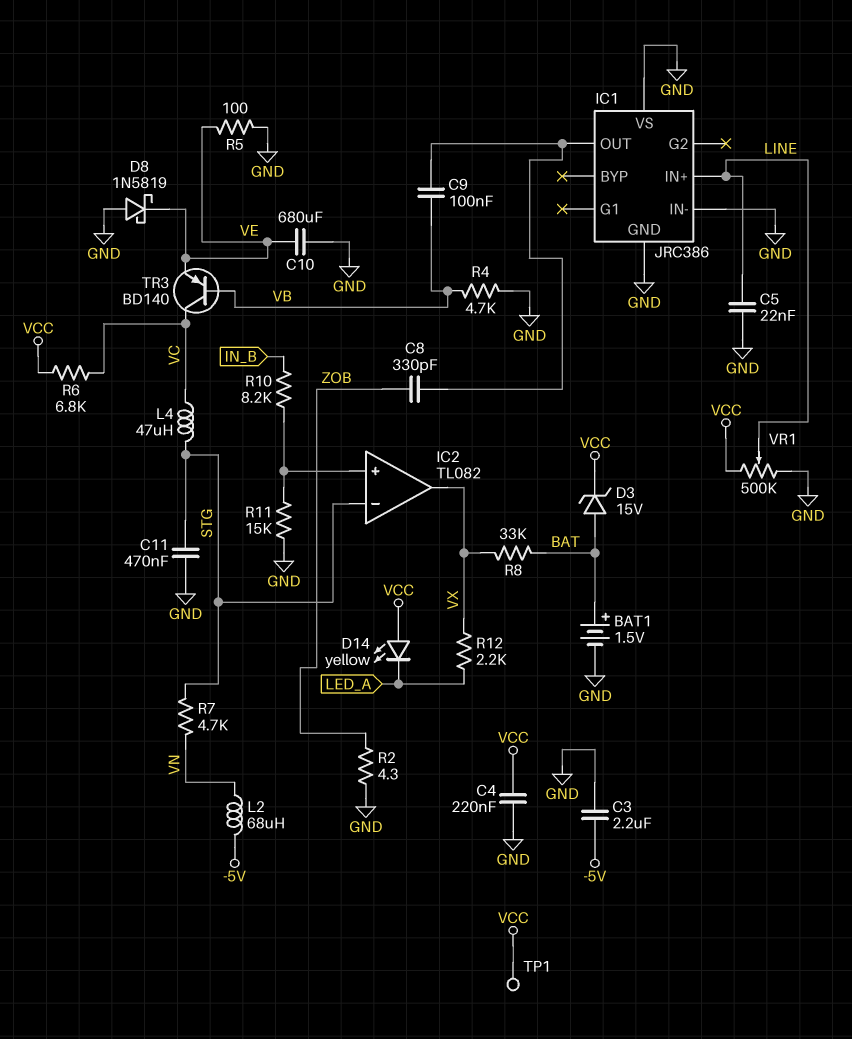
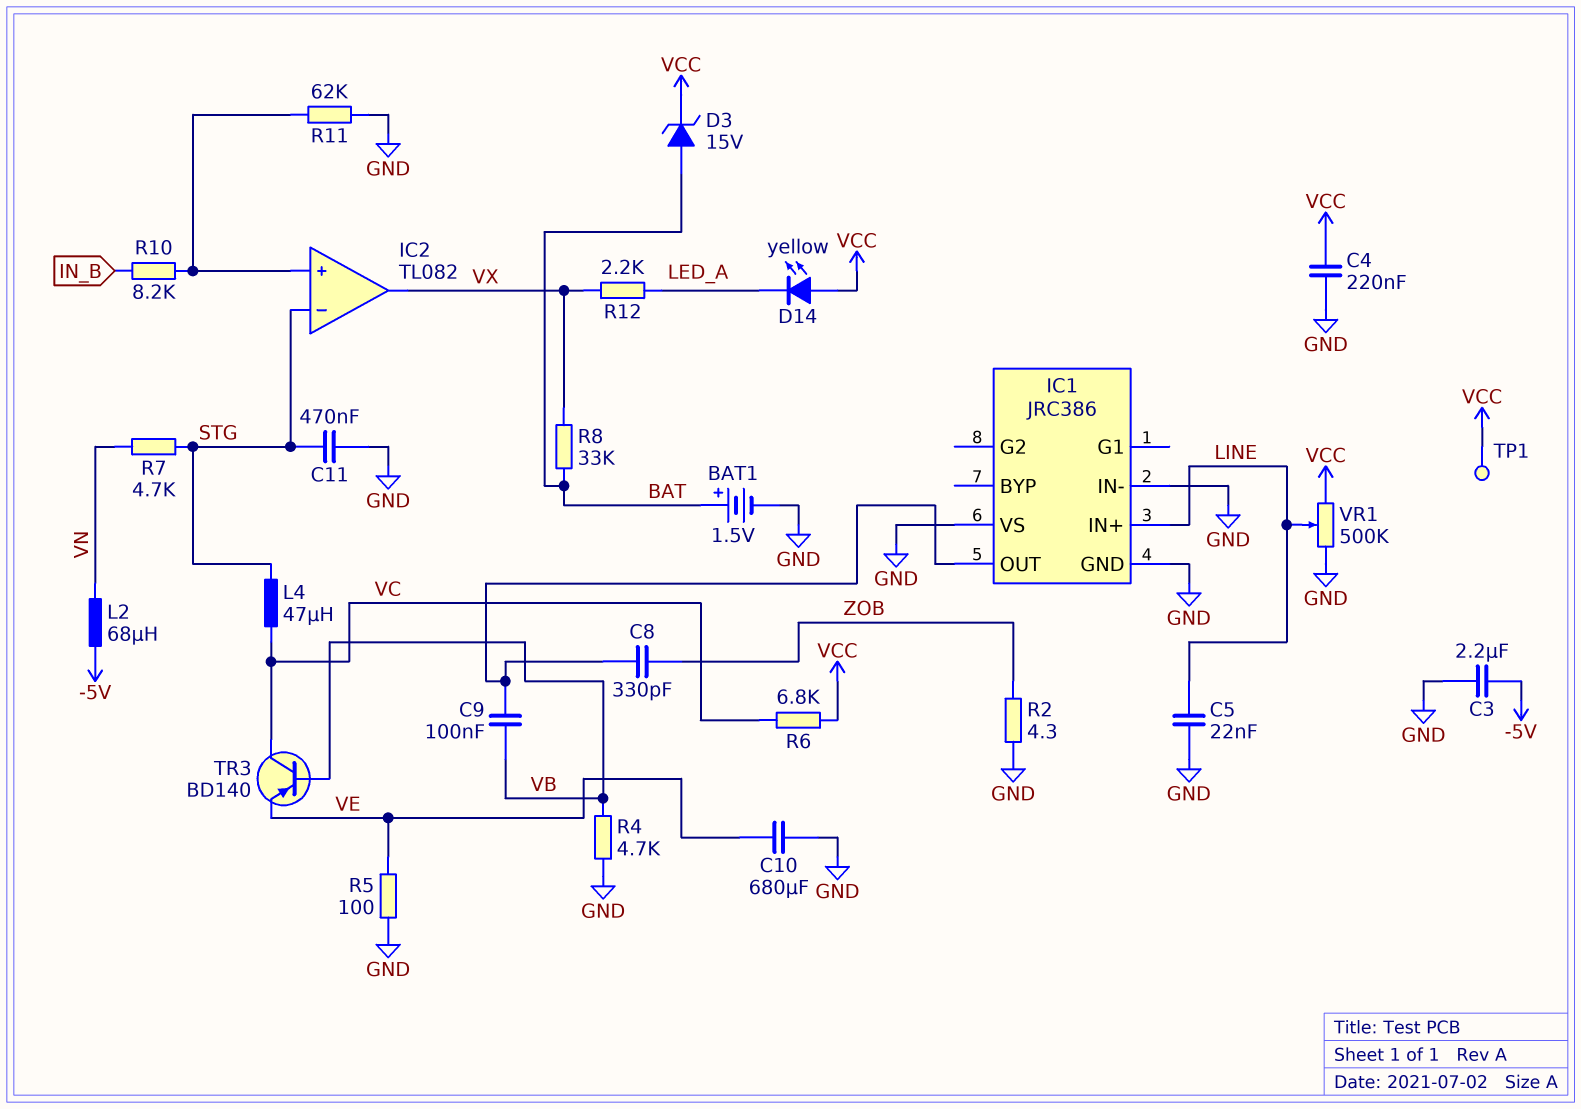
D8: schottky 1N5819 (A GND, K VE) -> none
R11: 15k (GND, IC2/in+) -> 62k (GND, IC2/in+)

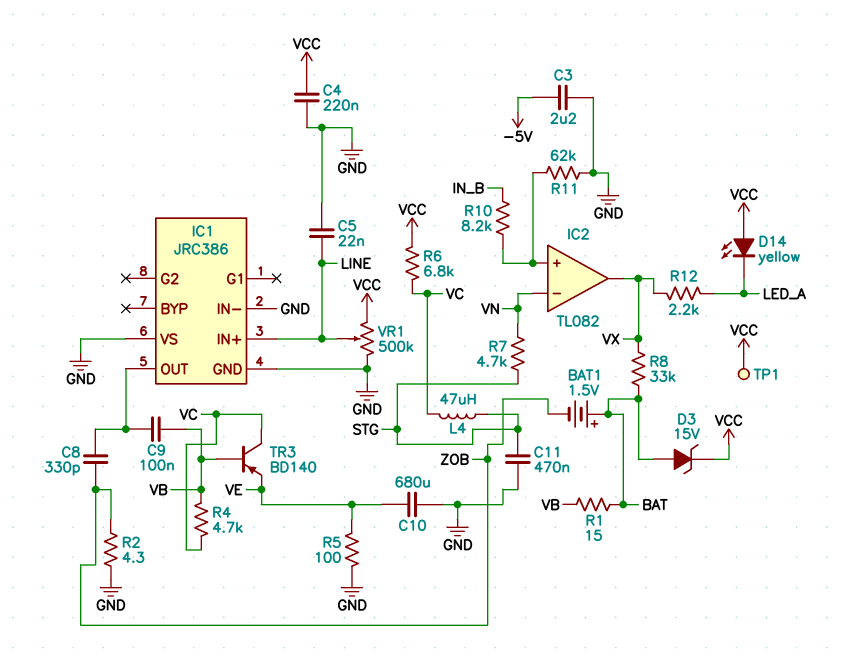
BAT1: 1.5V (plus BAT, minus GND) -> 1.5V (plus BAT, minus ZOB)
IC2 pin in-: STG -> VN
L2: 68uH (-5V, VN) -> none
R1: none -> 15 (BAT, VB)
R4: 4.7k (GND, VB) -> 4.7k (VB, VC)

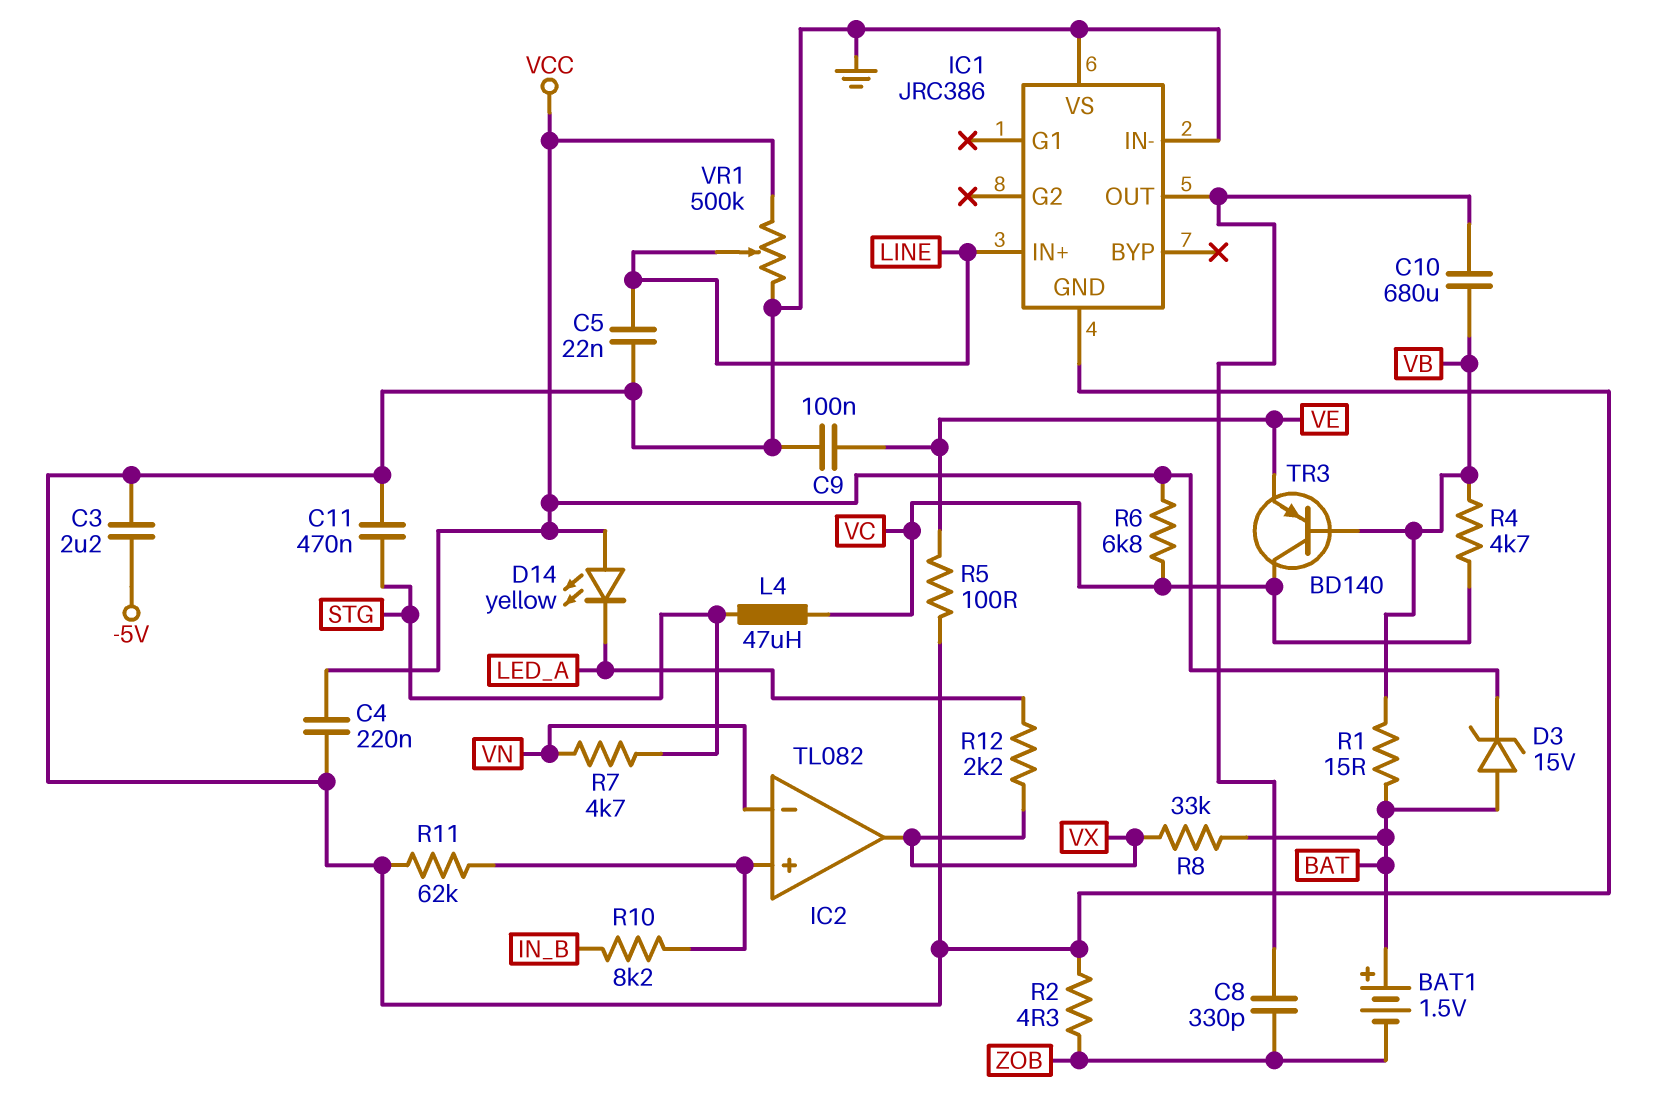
C9: 100nF (IC1/OUT, VB) -> 100nF (GND, VE)
C10: 680uF (GND, VE) -> 680uF (IC1/OUT, VB)
TP1: test point (VCC) -> none

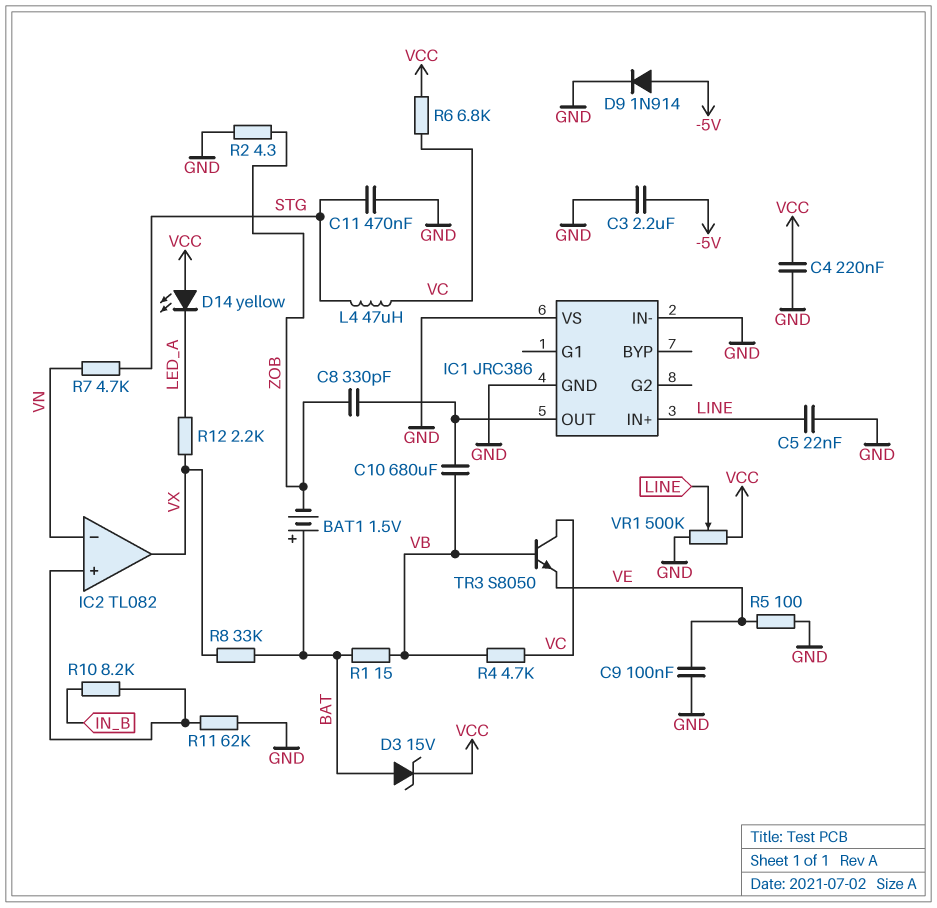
D9: none -> diode 1N914 (A -5V, K GND)
TR3: PNP BD140 (B VB, C VC, E VE) -> NPN S8050 (B VB, C VC, E VE)

